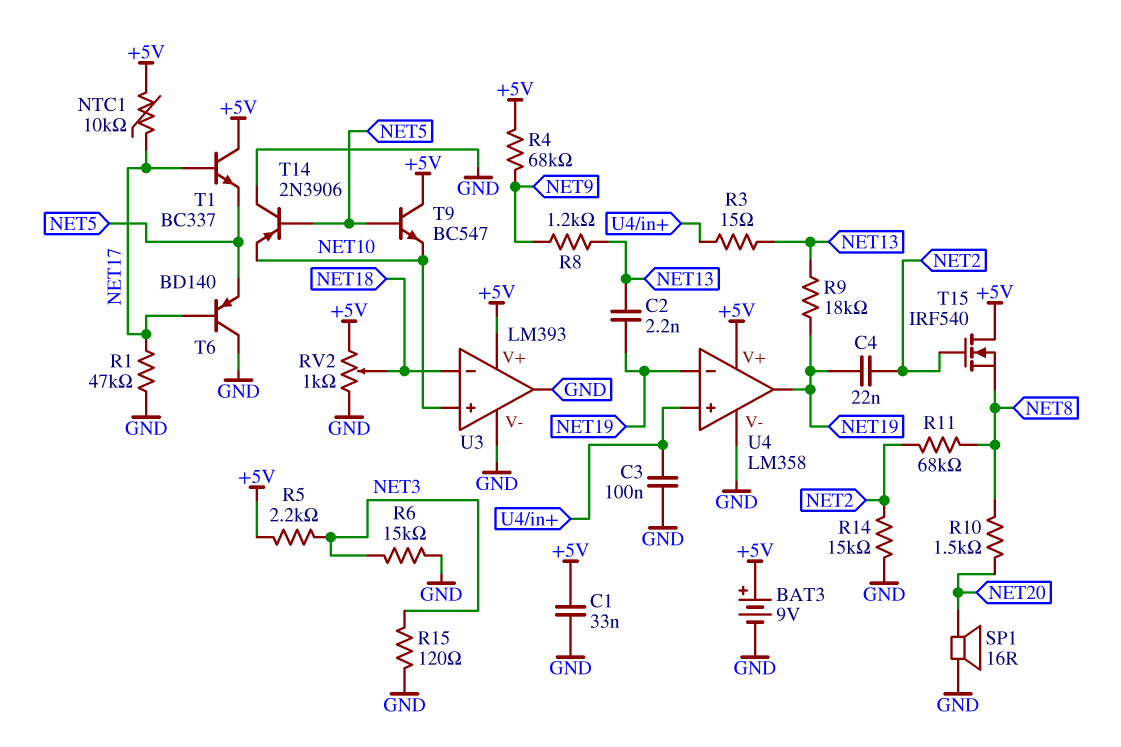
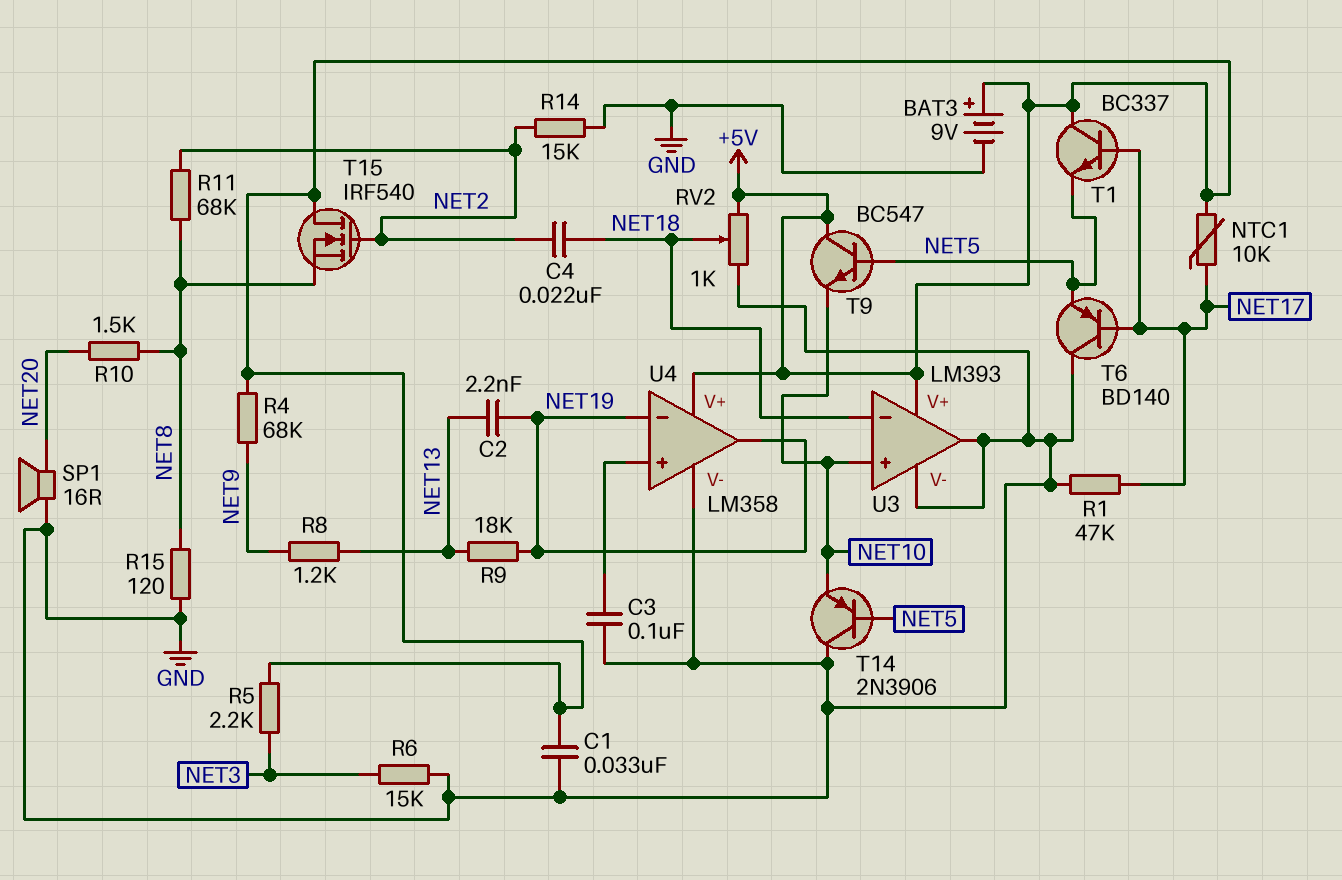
C4: 22nF (NET2, NET19) -> 22nF (NET2, NET18)
R3: 15 (NET13, U4/in+) -> none
R15: 120 (GND, NET3) -> 120 (GND, NET8)

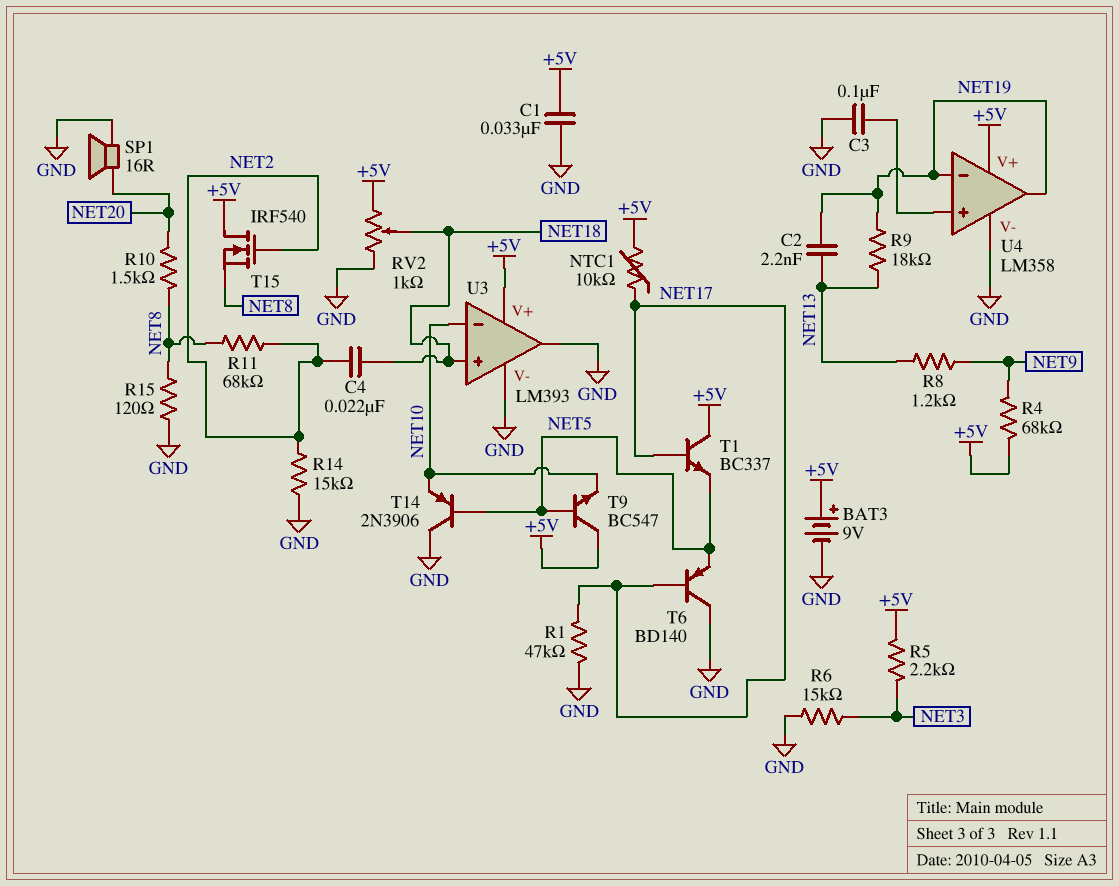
U3 pin in+: NET10 -> NET18
U3 pin in-: NET18 -> NET10

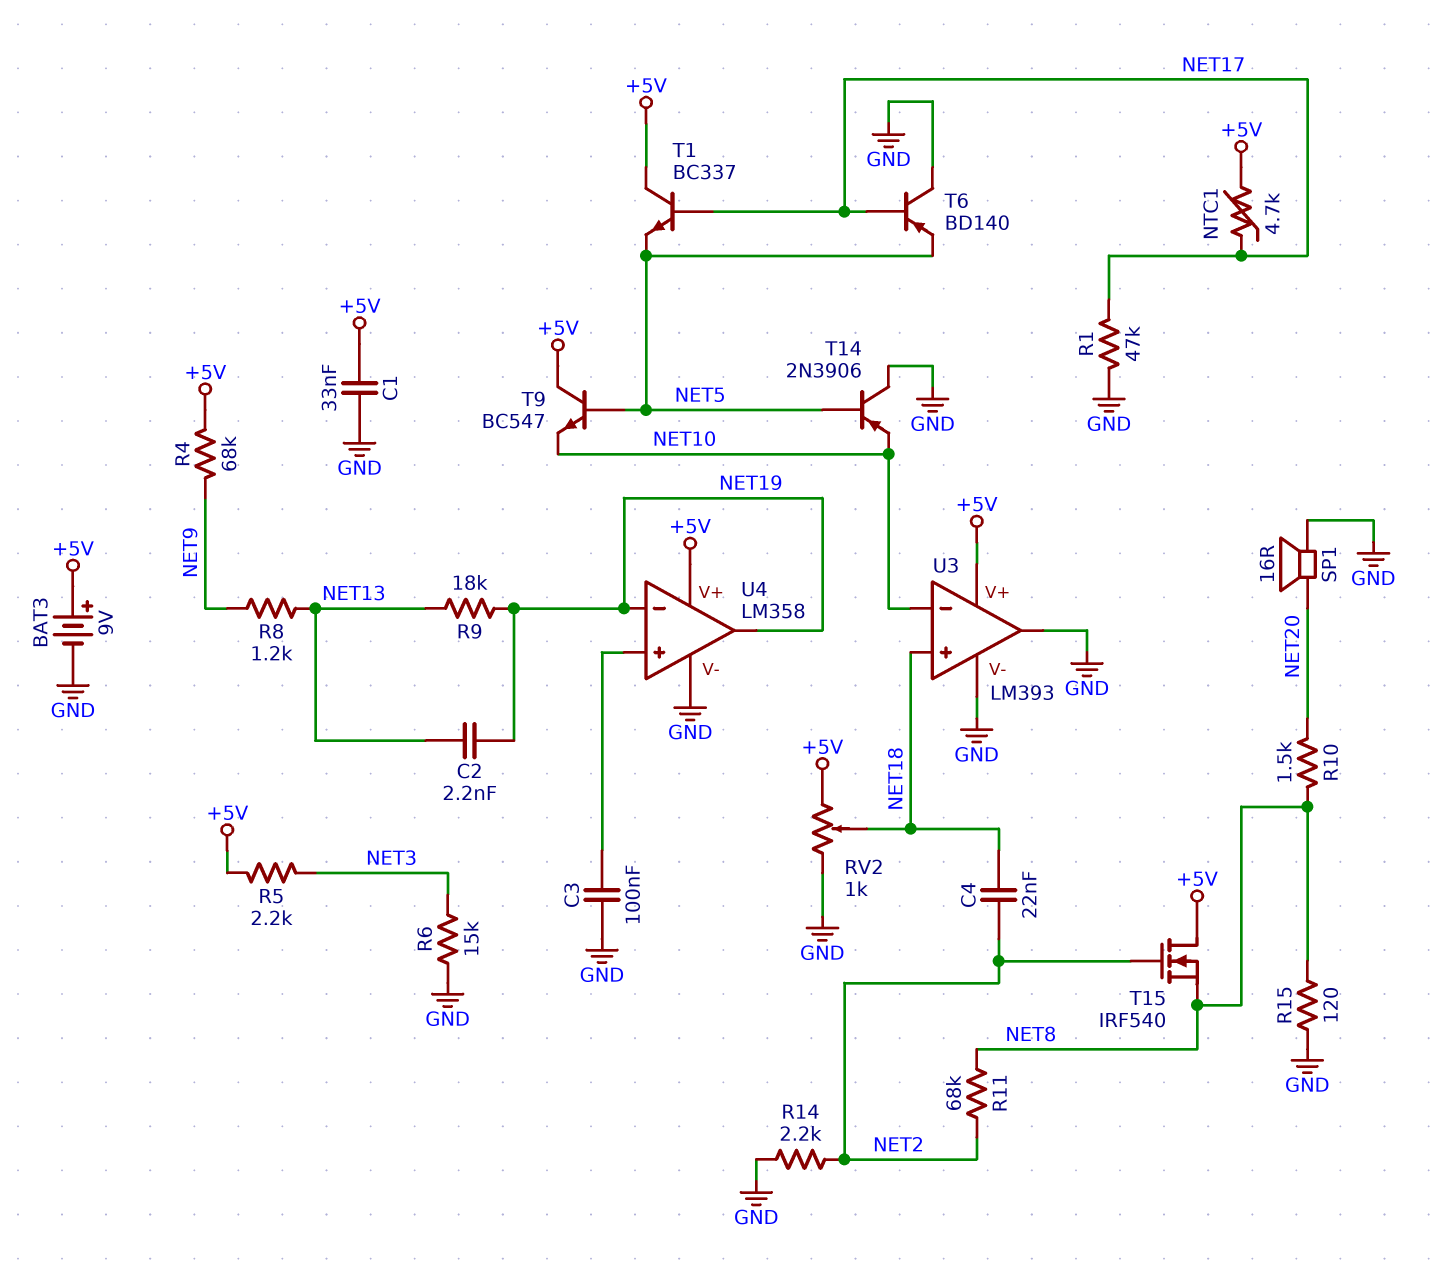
NTC1: 10k (+5V, NET17) -> 4.7k (+5V, NET17)
R14: 15k (GND, NET2) -> 2.2k (GND, NET2)

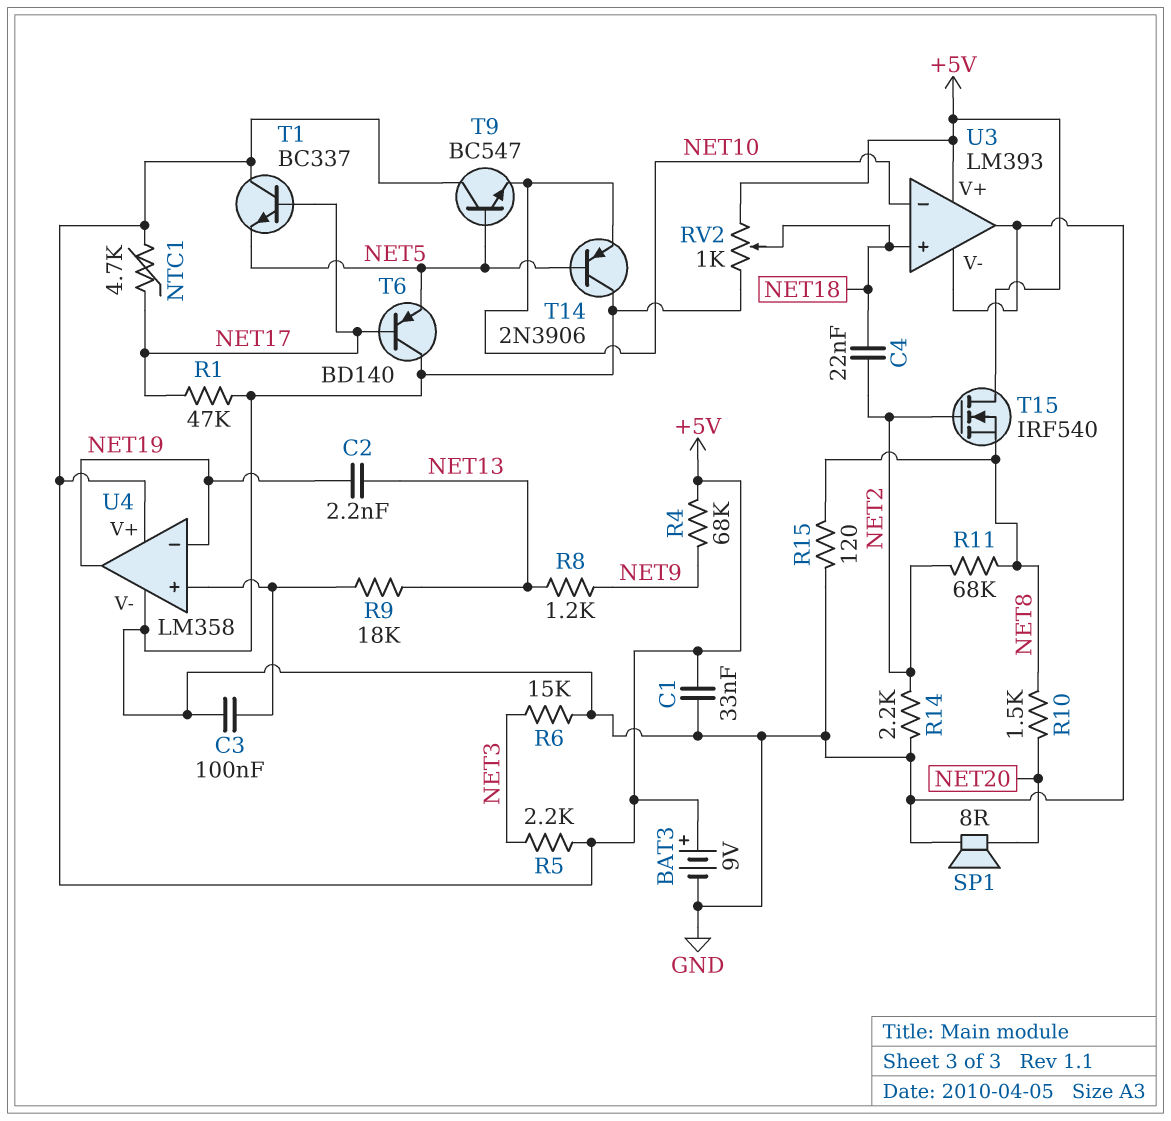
R9: 18k (NET13, NET19) -> 18k (NET13, U4/in+)
SP1: speaker 16R (GND, NET20) -> speaker 8R (GND, NET20)

